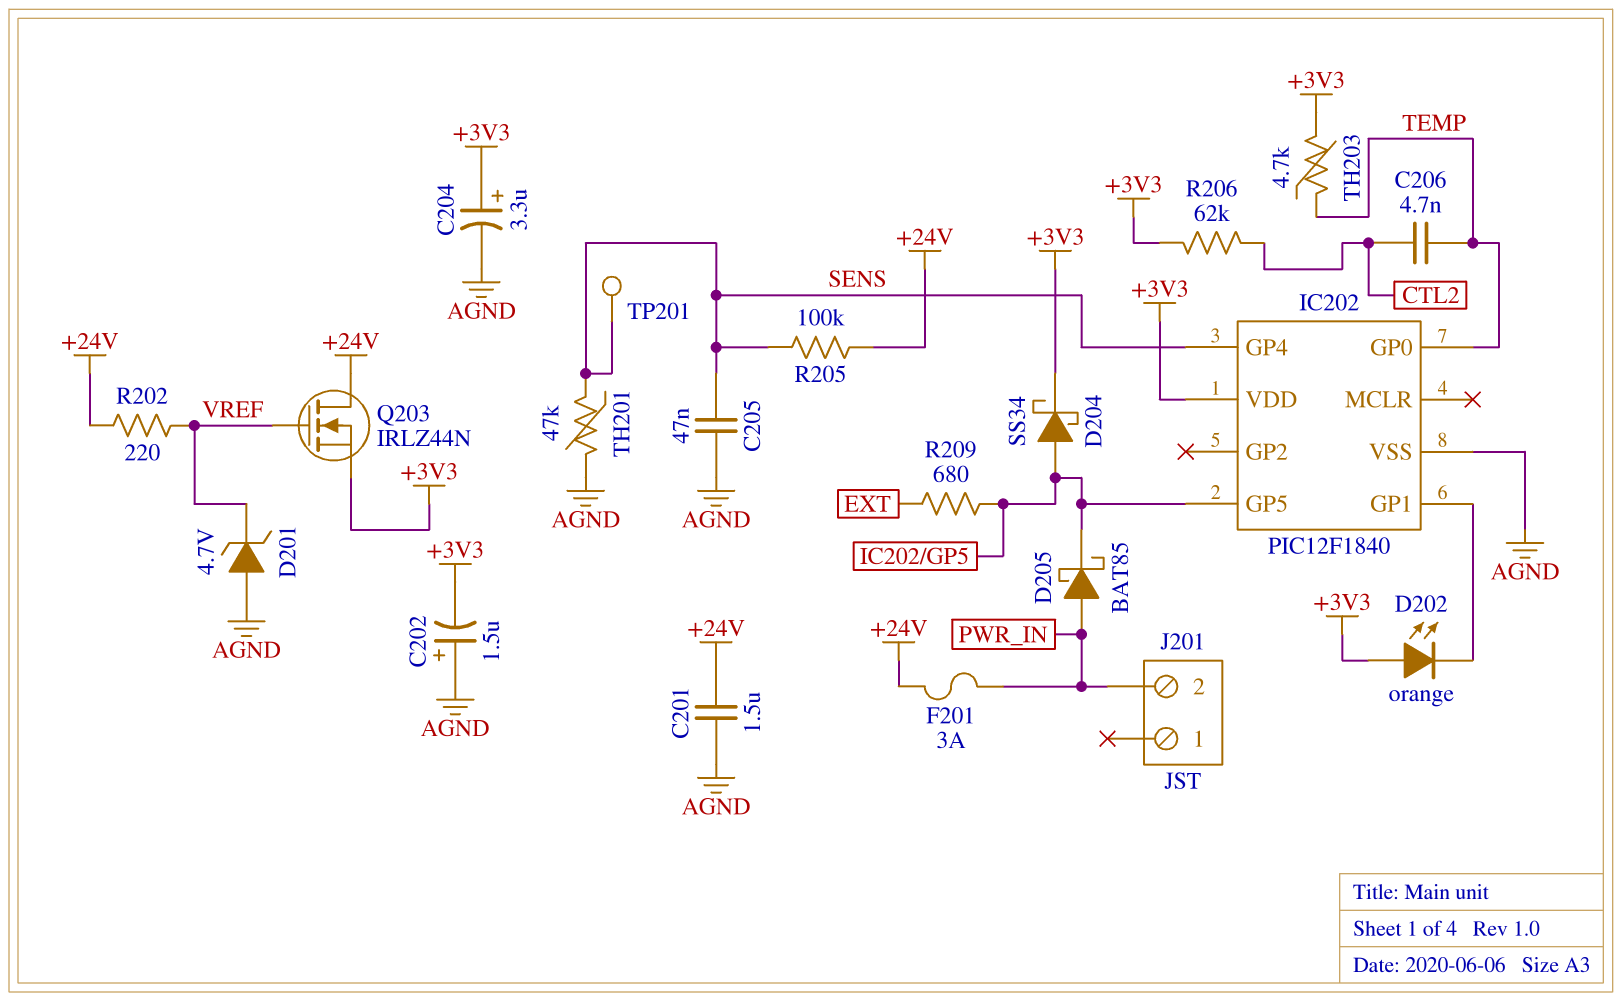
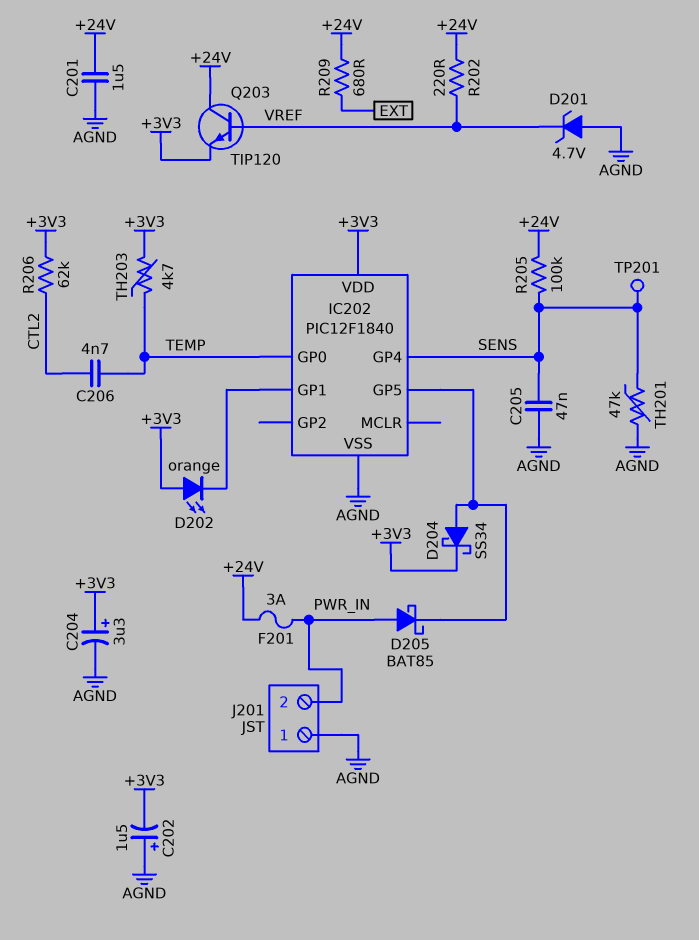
J201 pin 1: none -> AGND
Q203: NMOS IRLZ44N (G VREF, D +24V, S +3V3) -> NPN TIP120 (B VREF, C +24V, E +3V3)
R209: 680 (EXT, IC202/GP5) -> 680 (+24V, EXT)

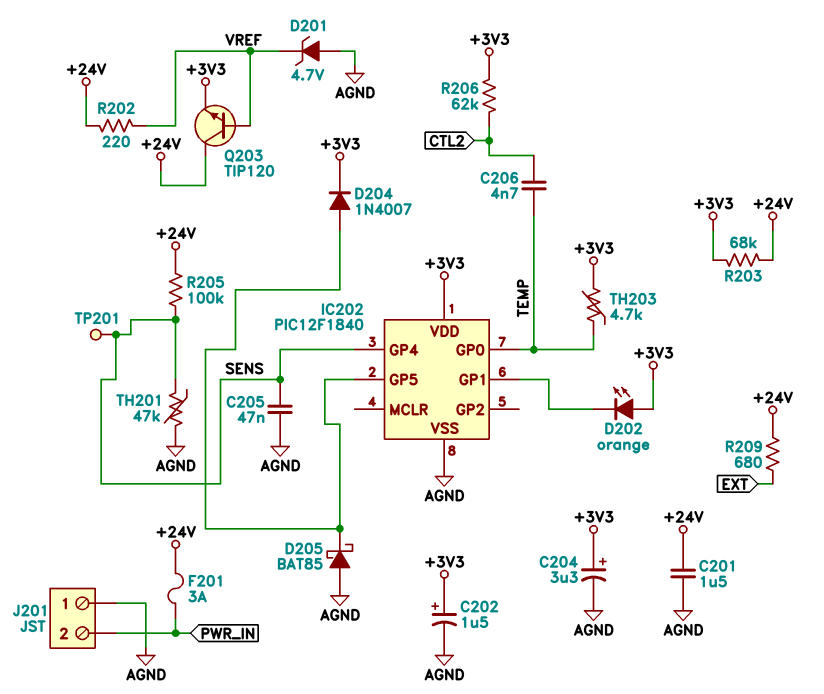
C202: 1.5uF (plus AGND, minus +3V3) -> 1.5uF (plus +3V3, minus AGND)
D204: schottky SS34 (A IC202/GP5, K +3V3) -> diode 1N4007 (A IC202/GP5, K +3V3)
D205: schottky BAT85 (A PWR_IN, K IC202/GP5) -> schottky BAT85 (A AGND, K IC202/GP5)
R203: none -> 68k (+3V3, +24V)

